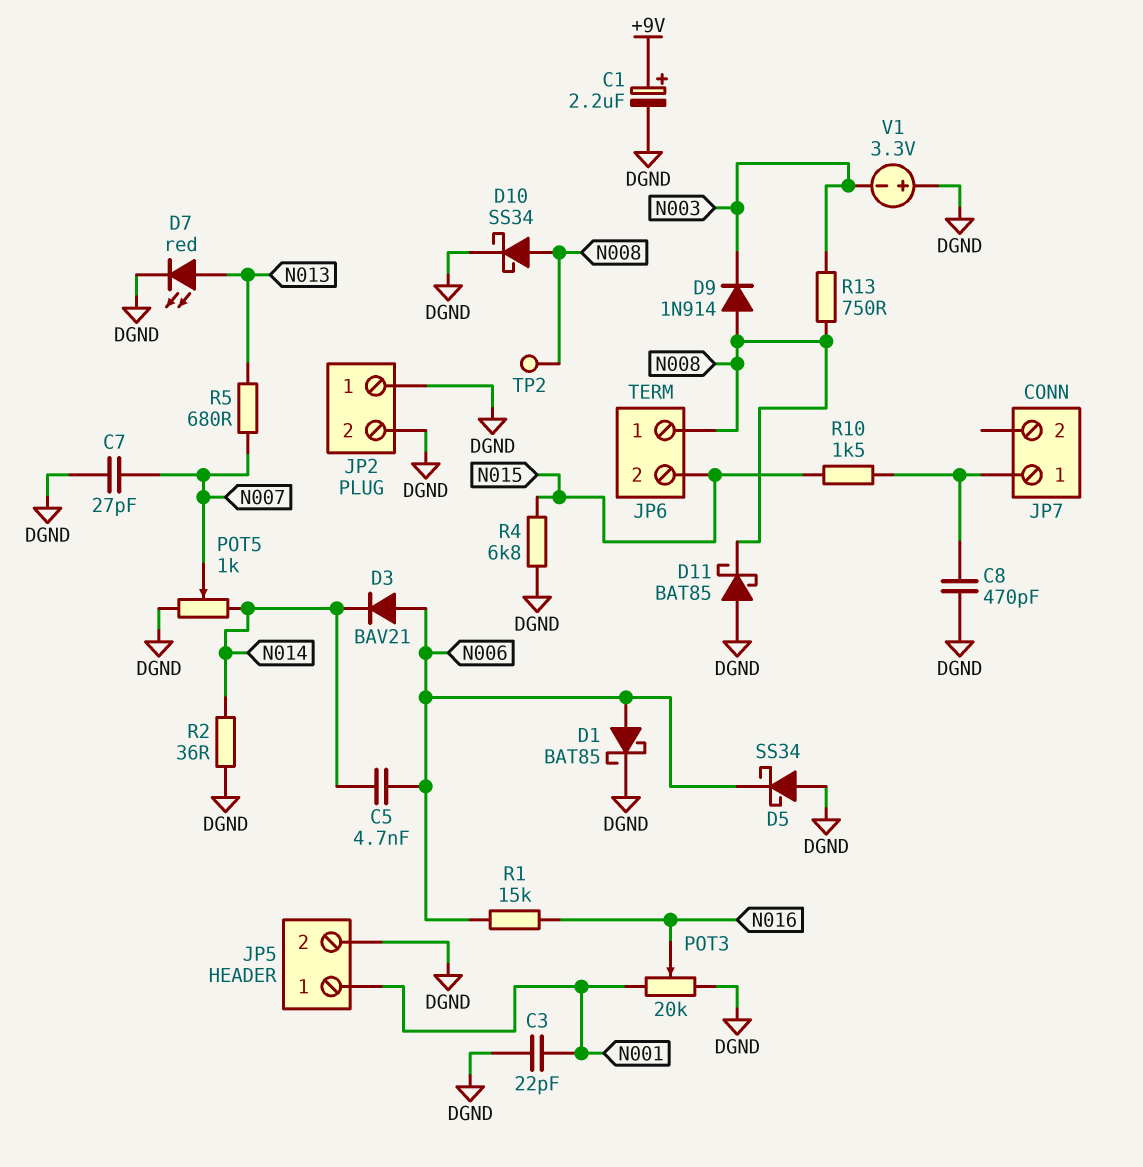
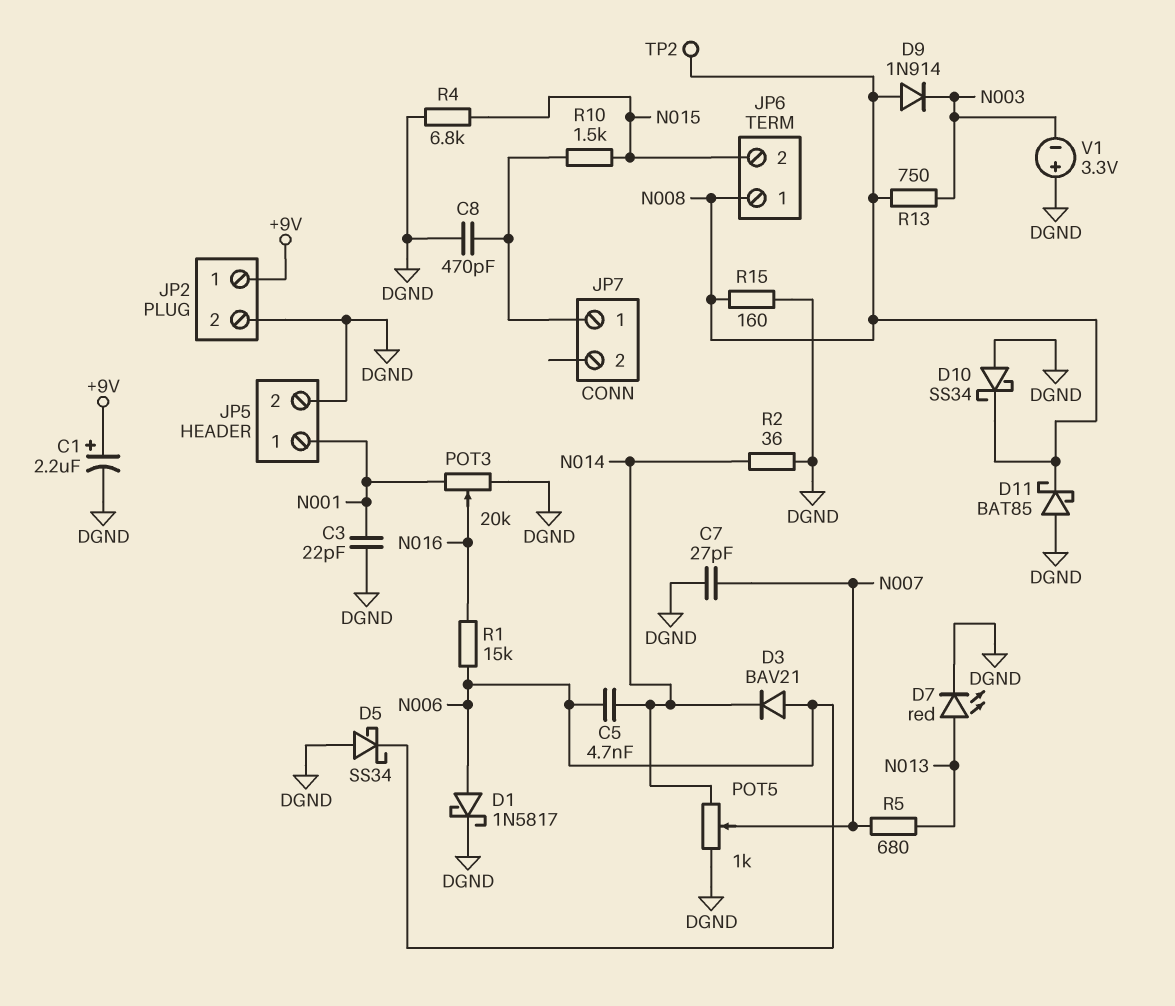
D1: schottky BAT85 (A N006, K DGND) -> schottky 1N5817 (A N006, K DGND)
D10: schottky SS34 (A N008, K DGND) -> schottky SS34 (A DGND, K N008)
JP2 pin 1: DGND -> +9V
R15: none -> 160 (DGND, N008)

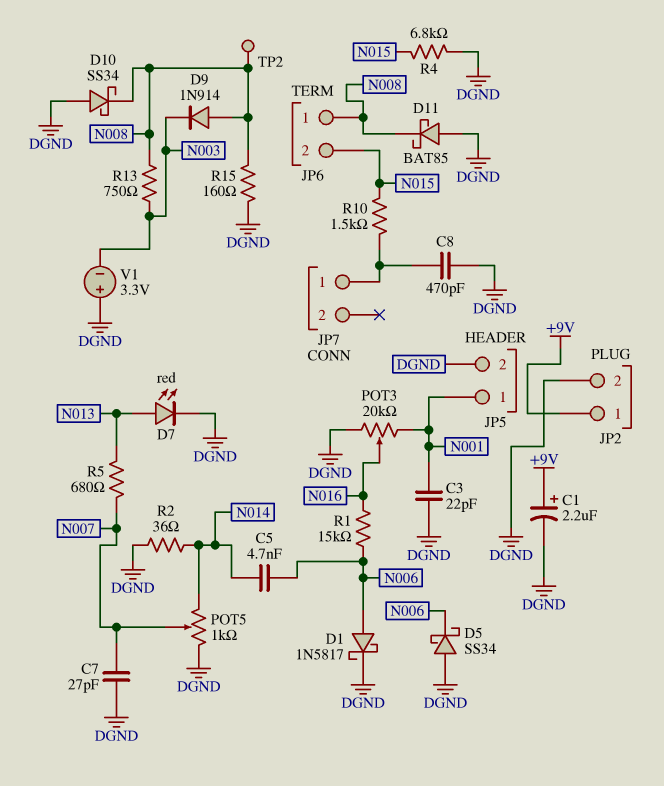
D3: diode BAV21 (A N006, K N014) -> none

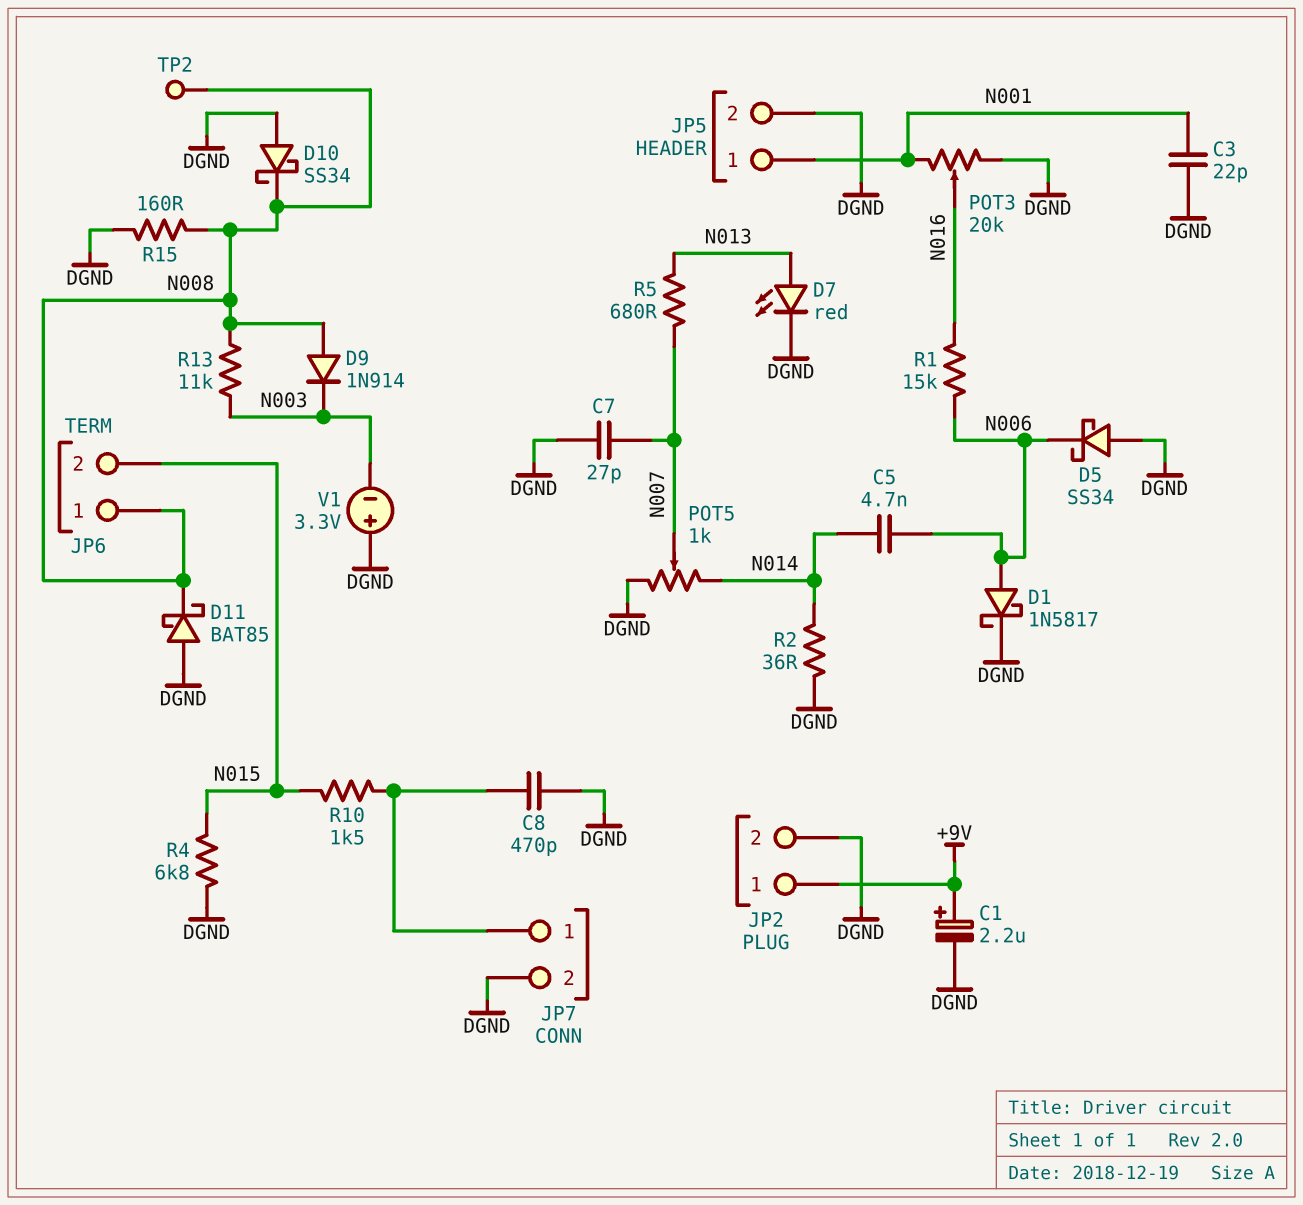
JP7 pin 2: none -> DGND
R13: 750 (N003, N008) -> 11k (N003, N008)

